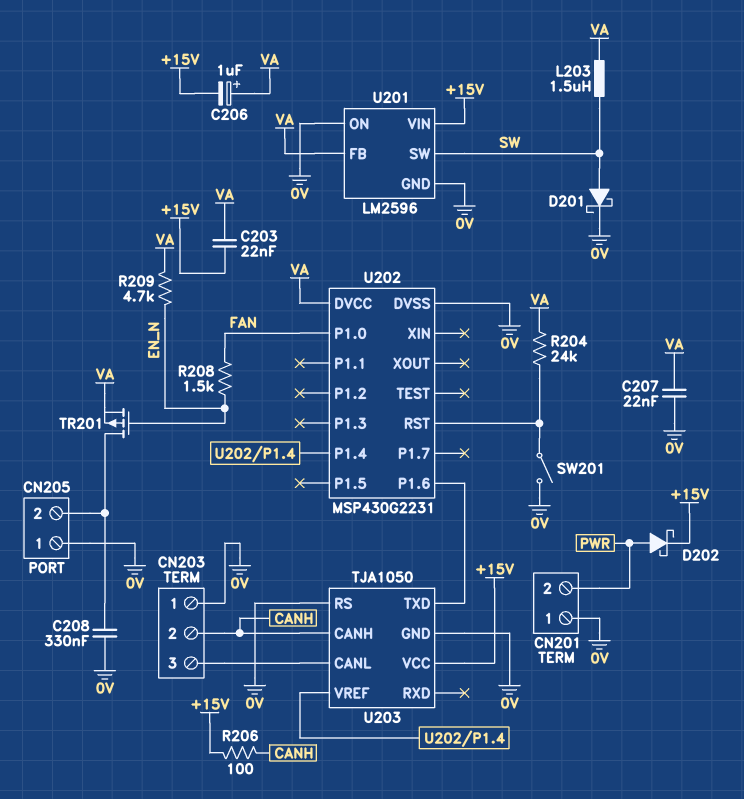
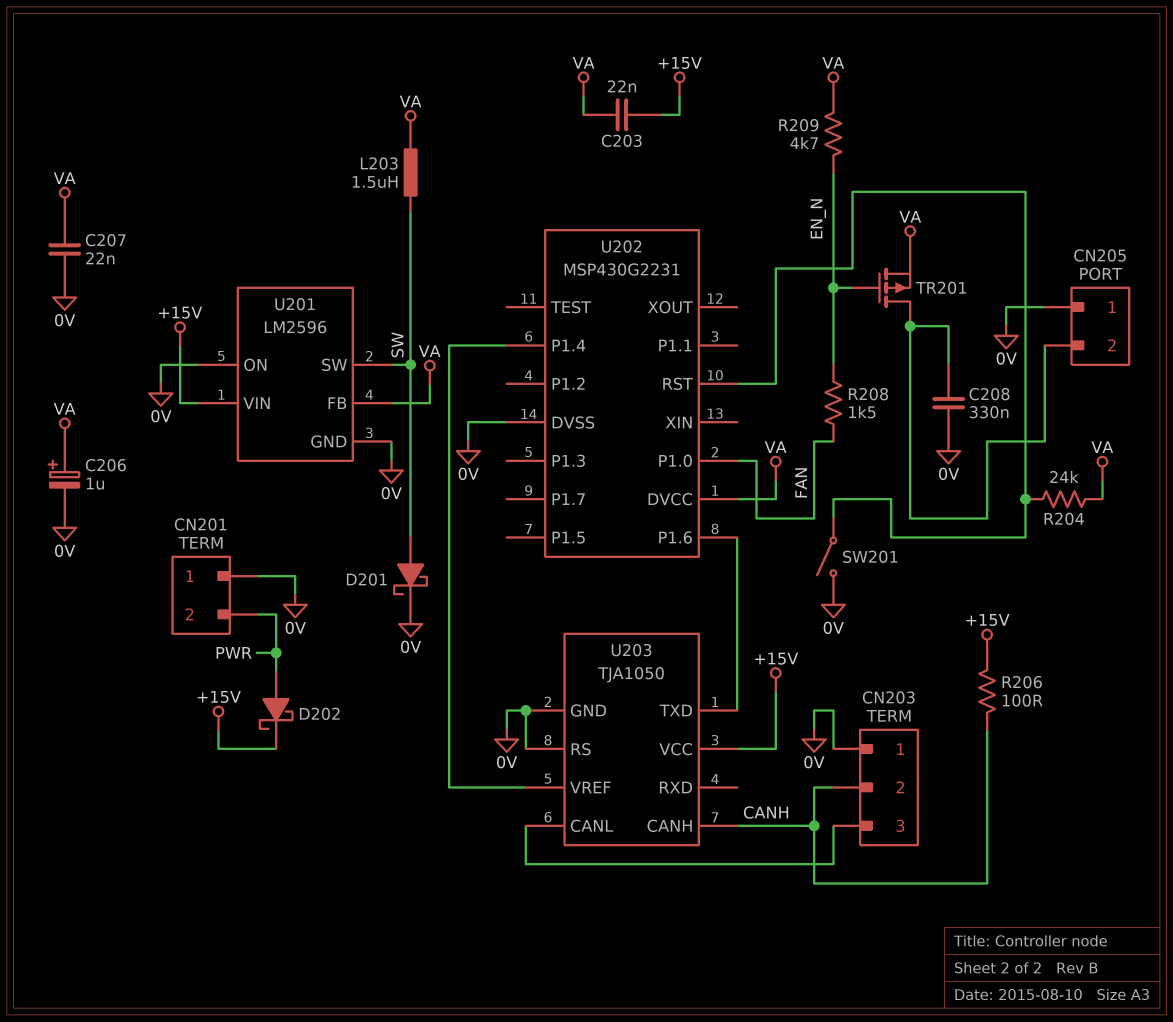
C206: 1uF (plus VA, minus +15V) -> 1uF (plus VA, minus 0V)

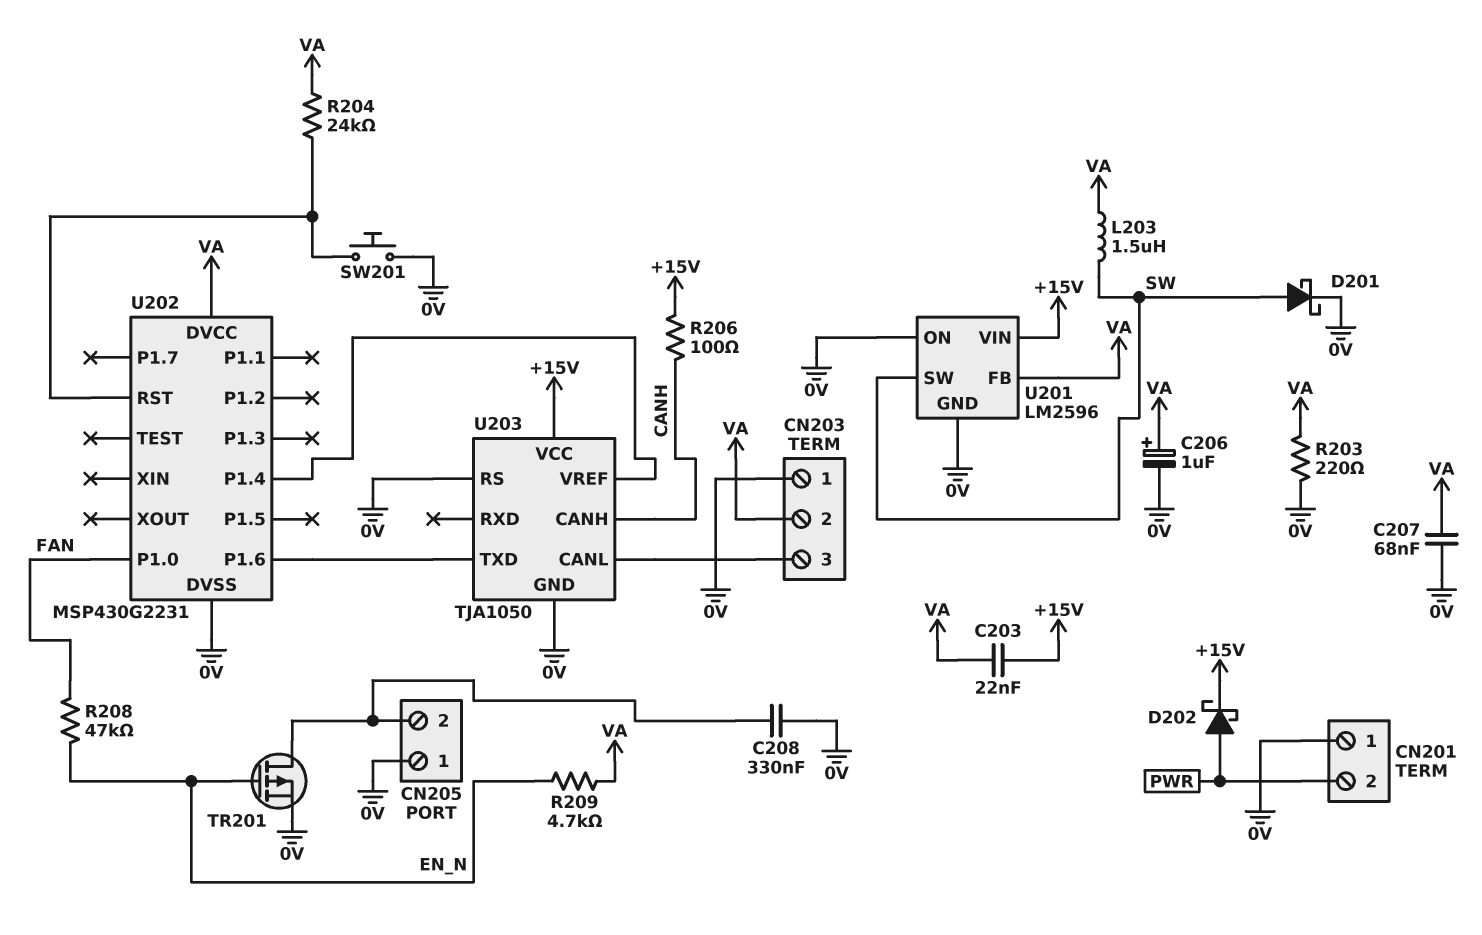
C207: 22nF (0V, VA) -> 68nF (0V, VA)
CN203 pin 2: CANH -> VA
R203: none -> 220 (0V, VA)
R208: 1.5k (EN_N, FAN) -> 47k (EN_N, FAN)
SW201: switch (0V, U202/RST) -> button (0V, U202/RST)
TR201: PMOS (G EN_N, D CN205/2, S VA) -> PMOS (G EN_N, D CN205/2, S 0V)

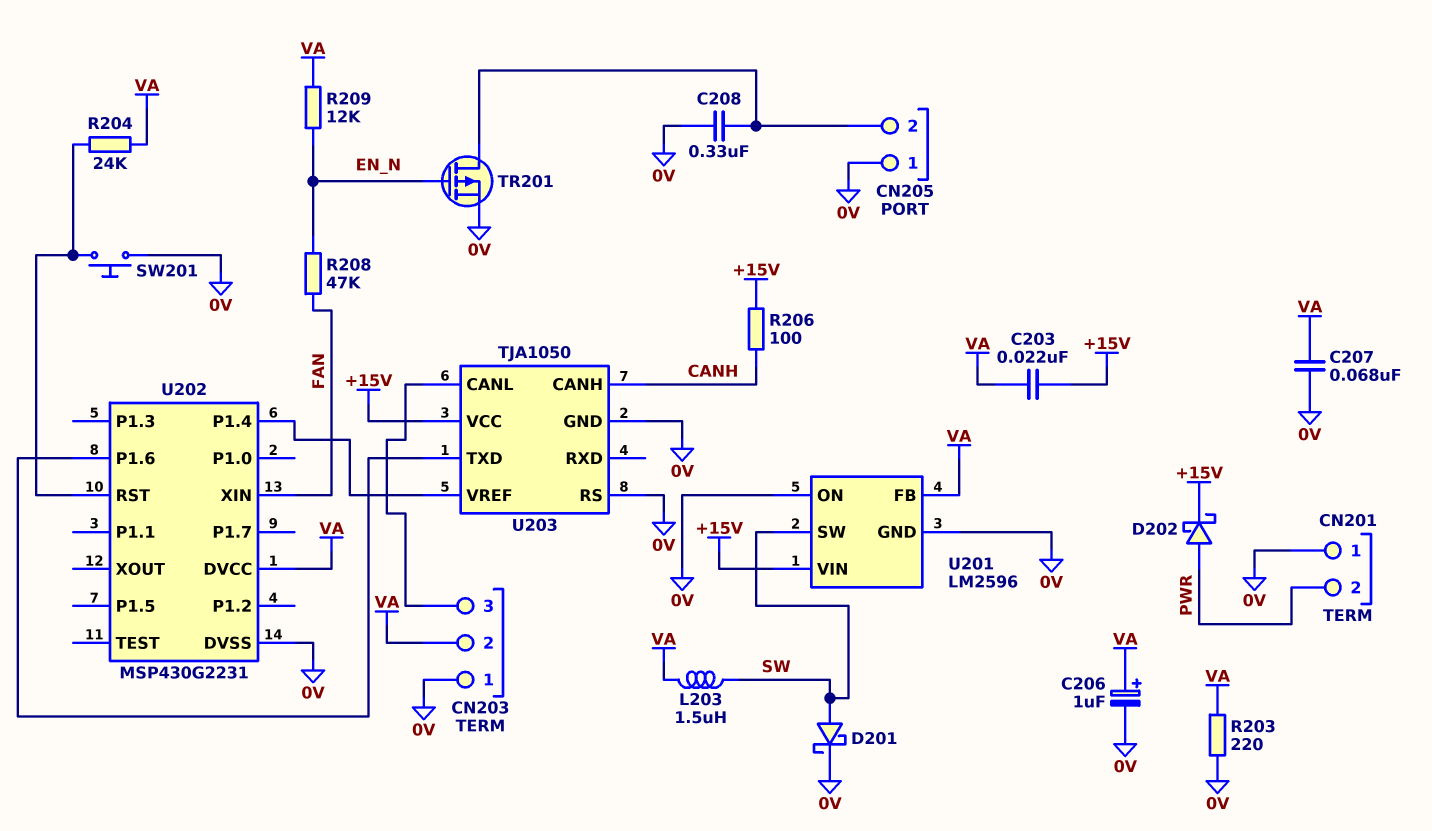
R209: 4.7k (EN_N, VA) -> 12k (EN_N, VA)
U202 pin P1.0: FAN -> none
U202 pin XIN: none -> FAN

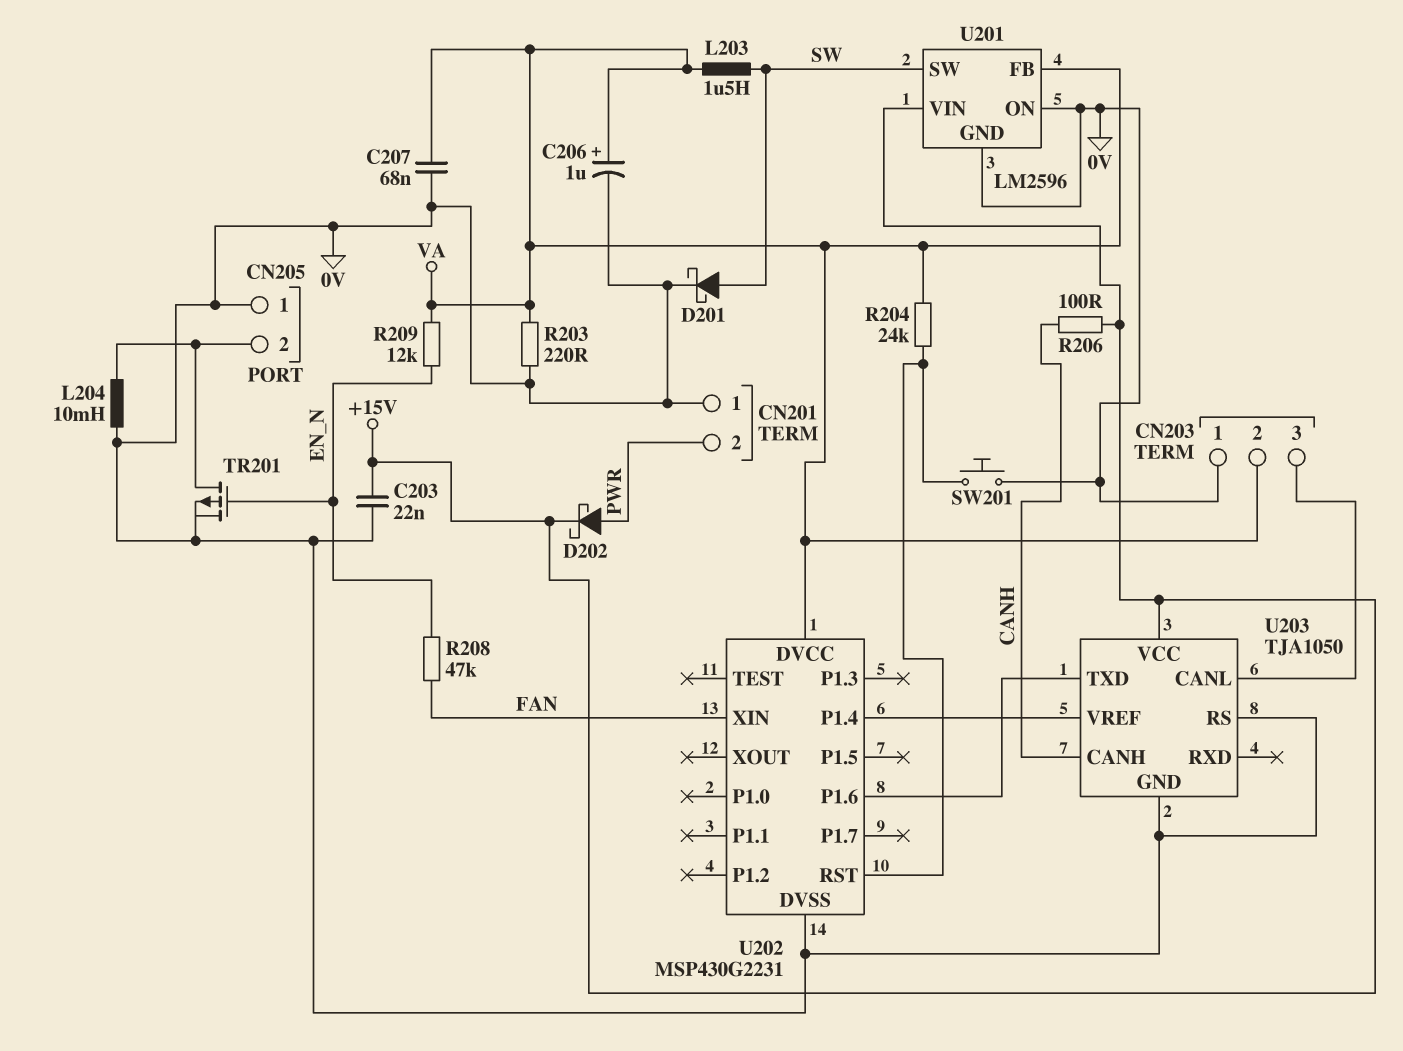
C203: 22nF (+15V, VA) -> 22nF (+15V, 0V)
C208: 330nF (0V, CN205/2) -> none
L204: none -> 10mH (0V, CN205/2)

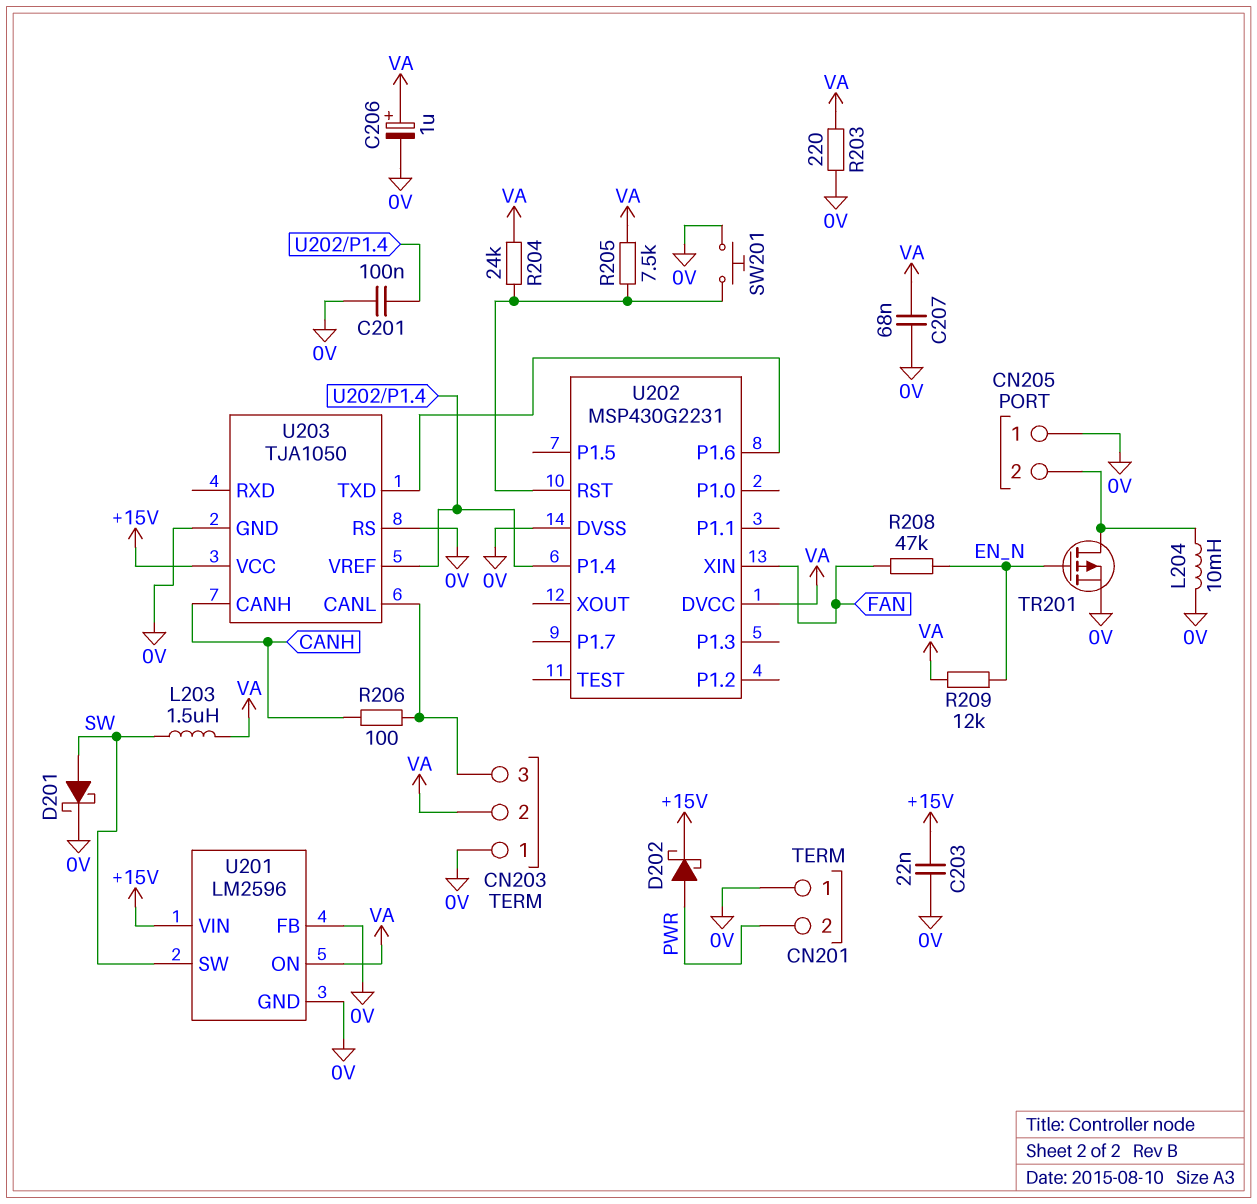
C201: none -> 100nF (0V, U202/P1.4)
R205: none -> 7.5k (U202/RST, VA)
R206: 100 (+15V, CANH) -> 100 (CANH, CN203/3)
U201 pin FB: VA -> 0V
U201 pin ON: 0V -> VA

